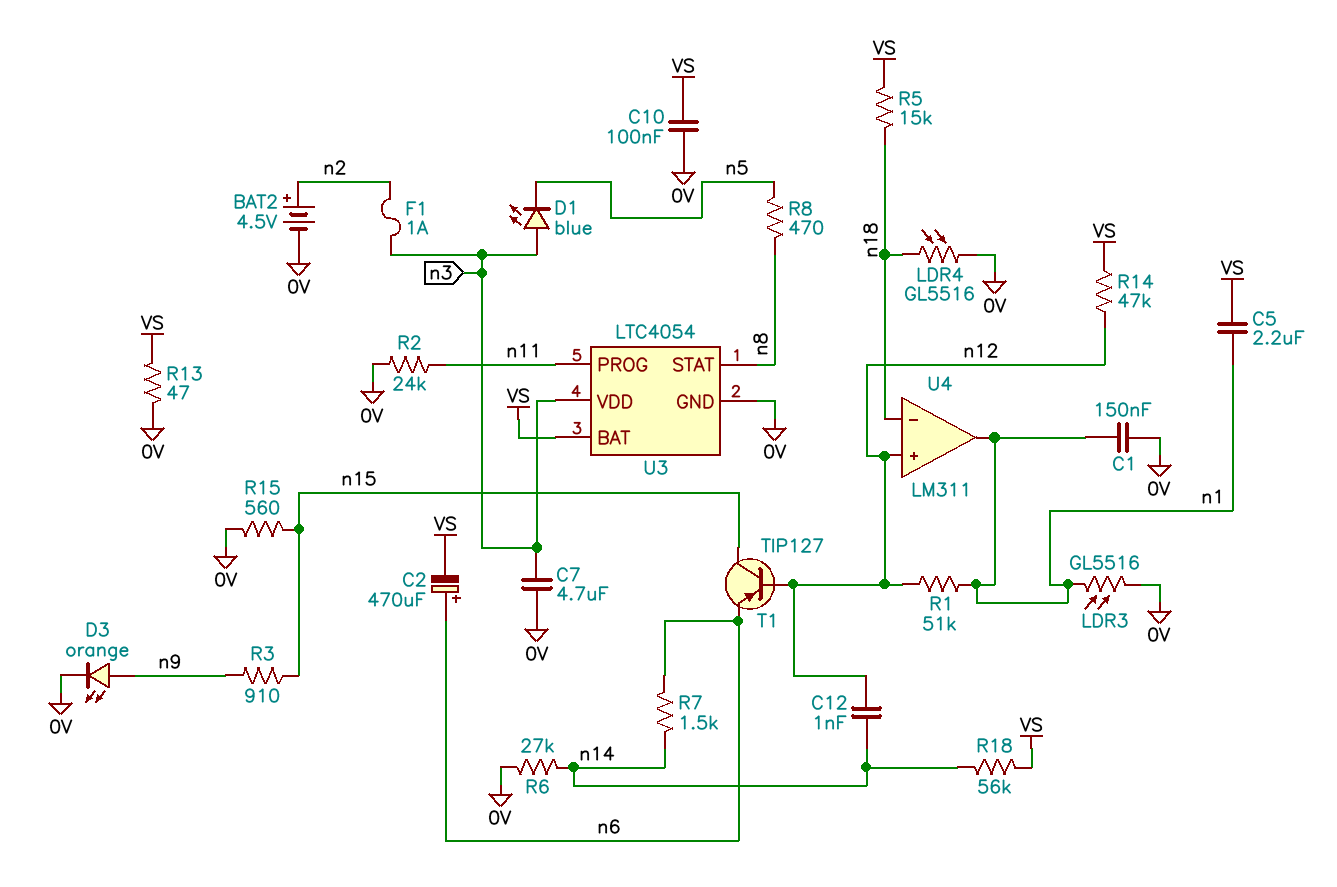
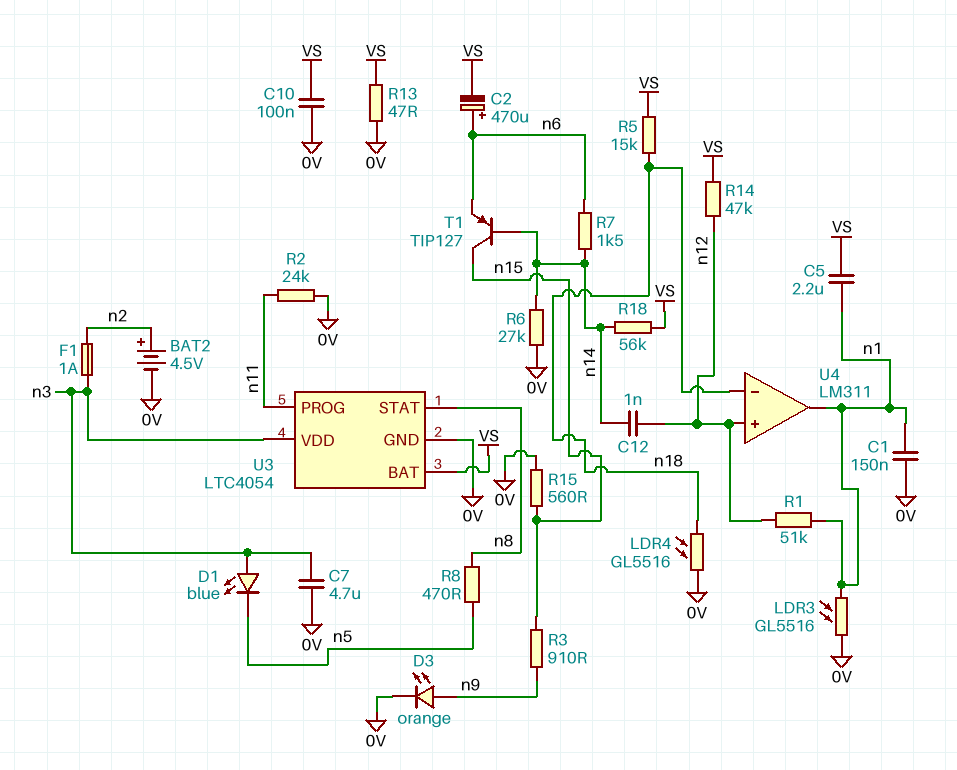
T1: PNP TIP127 (B n12, C n15, E n6) -> PNP TIP127 (B n14, C n15, E n6)

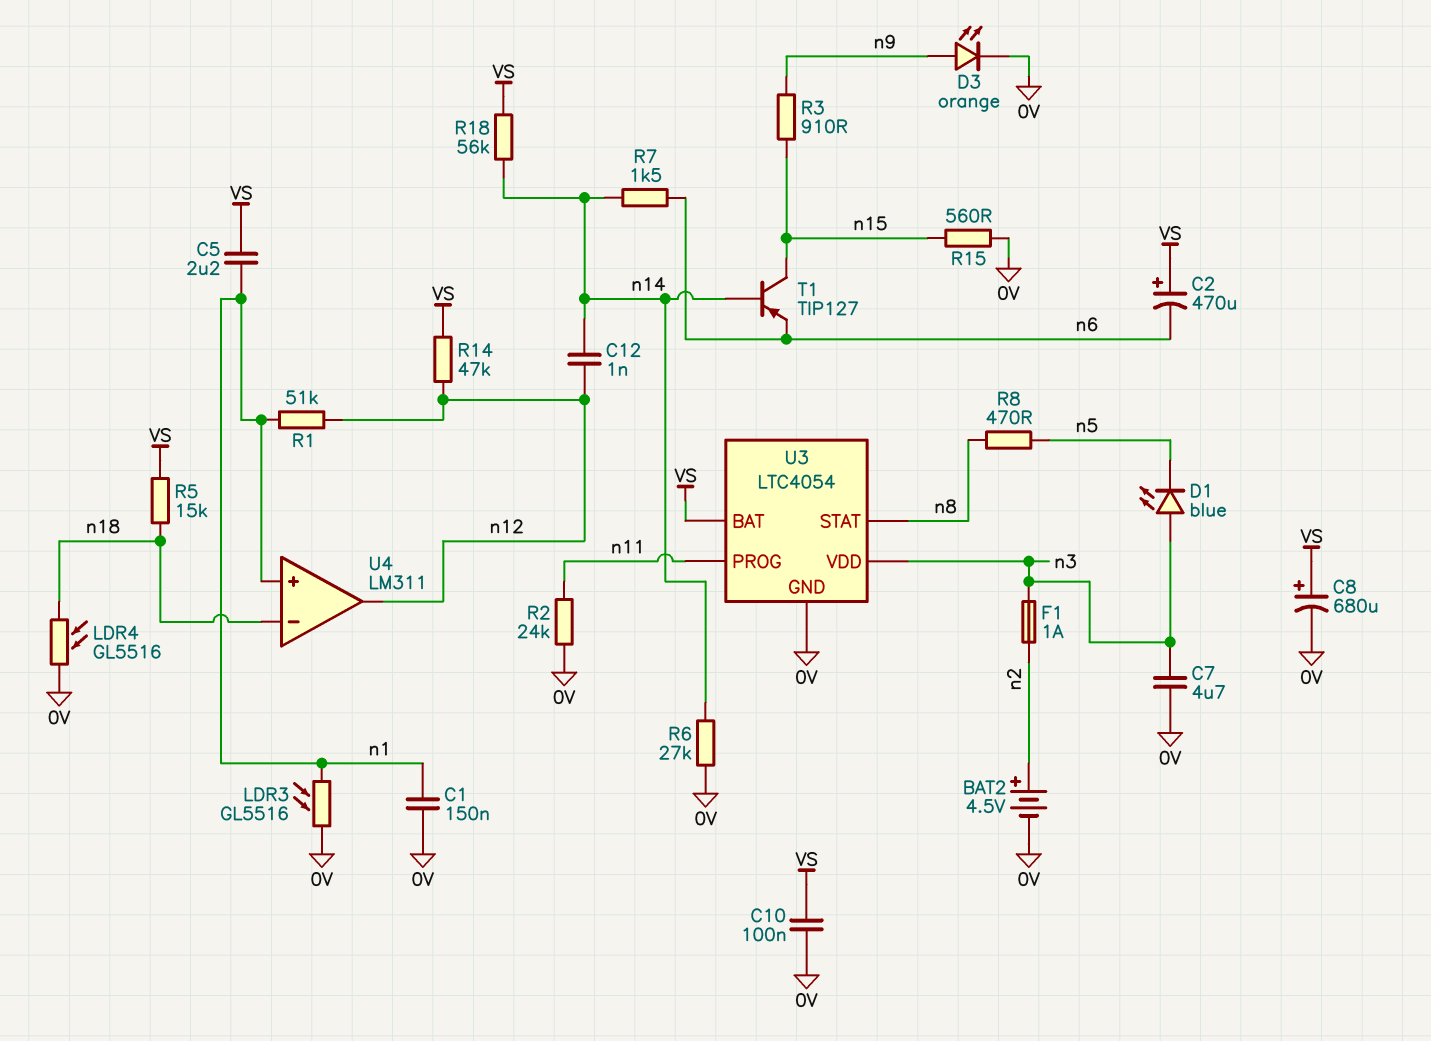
C2: 470uF (plus n6, minus VS) -> 470uF (plus VS, minus n6)
C8: none -> 680uF (plus VS, minus 0V)
R13: 47 (0V, VS) -> none
U4 pin in+: n12 -> n1
U4 pin out: n1 -> n12

